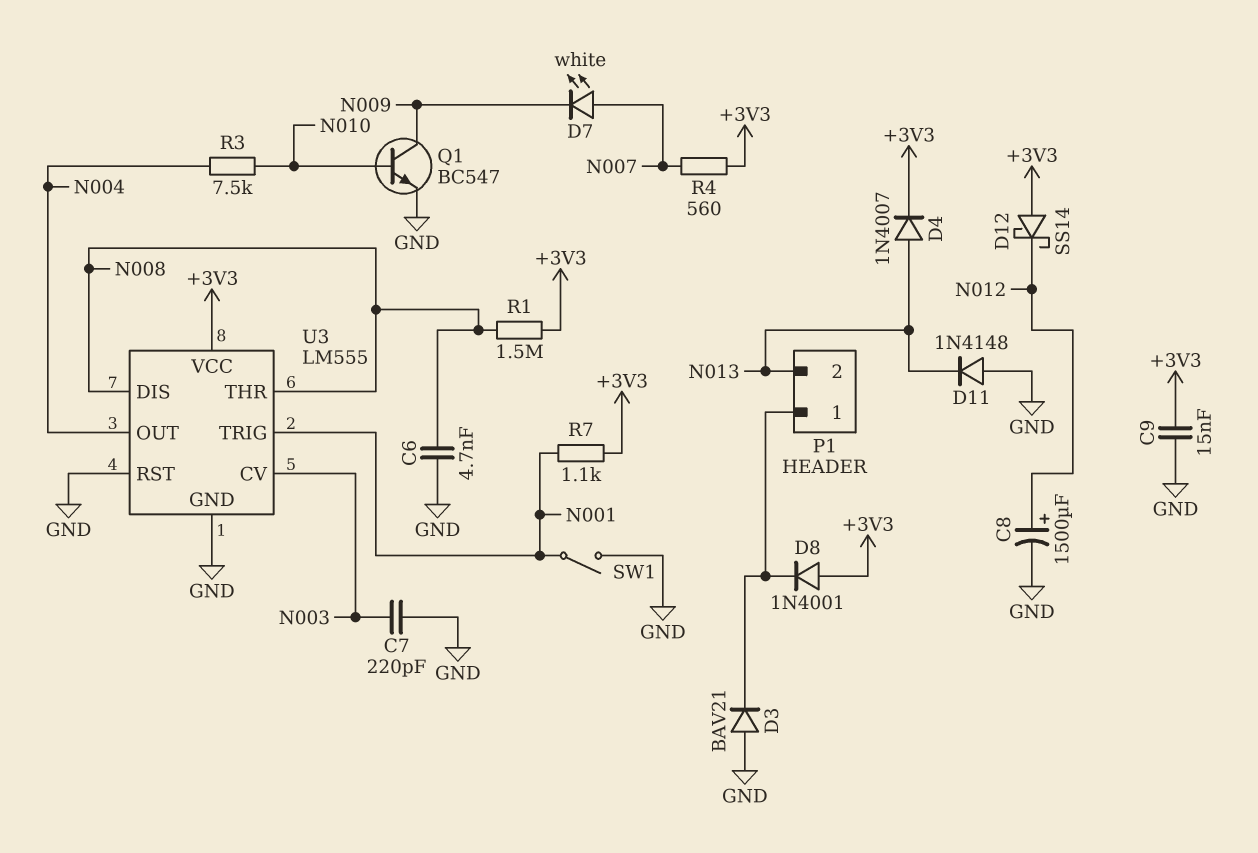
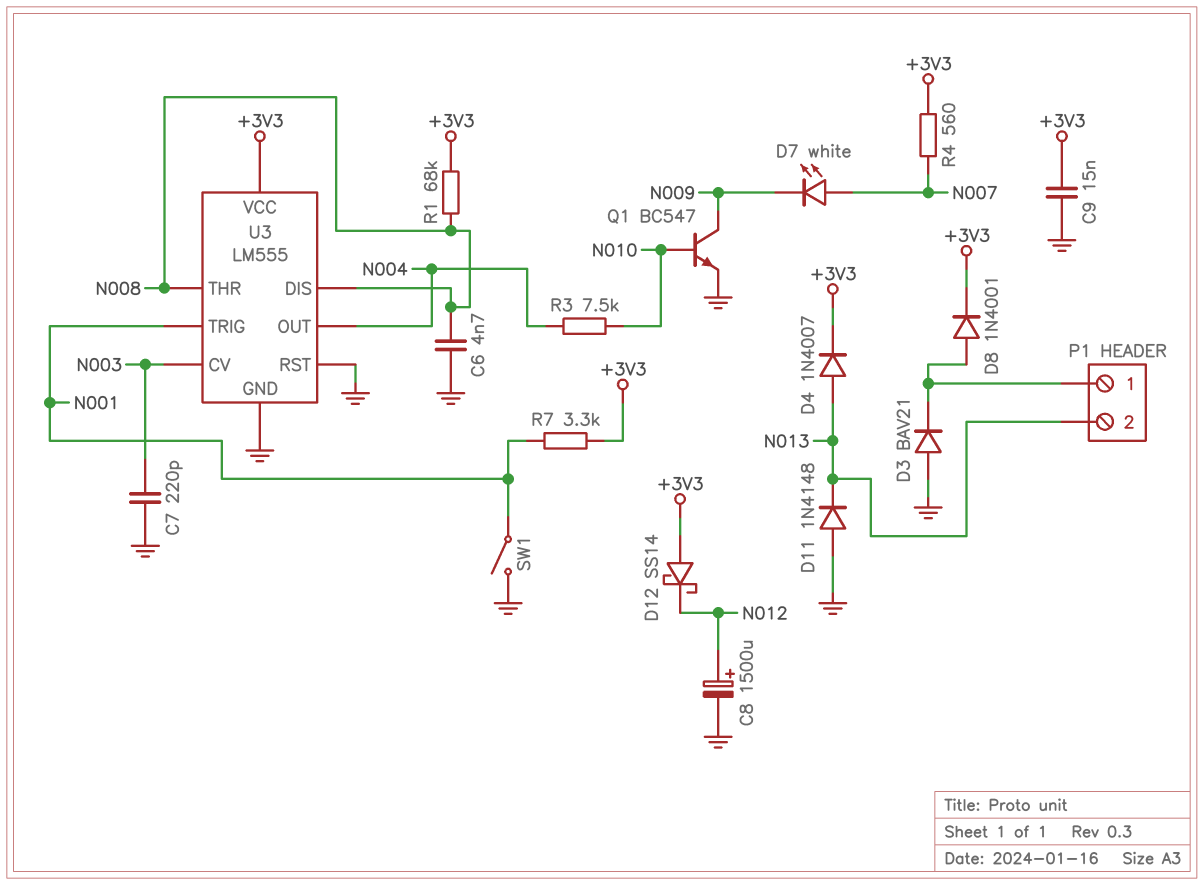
D8: diode 1N4001 (A +3V3, K P1/1) -> diode 1N4001 (A P1/1, K +3V3)
R1: 1.5M (+3V3, N008) -> 68k (+3V3, N008)
R7: 1.1k (+3V3, N001) -> 3.3k (+3V3, N001)

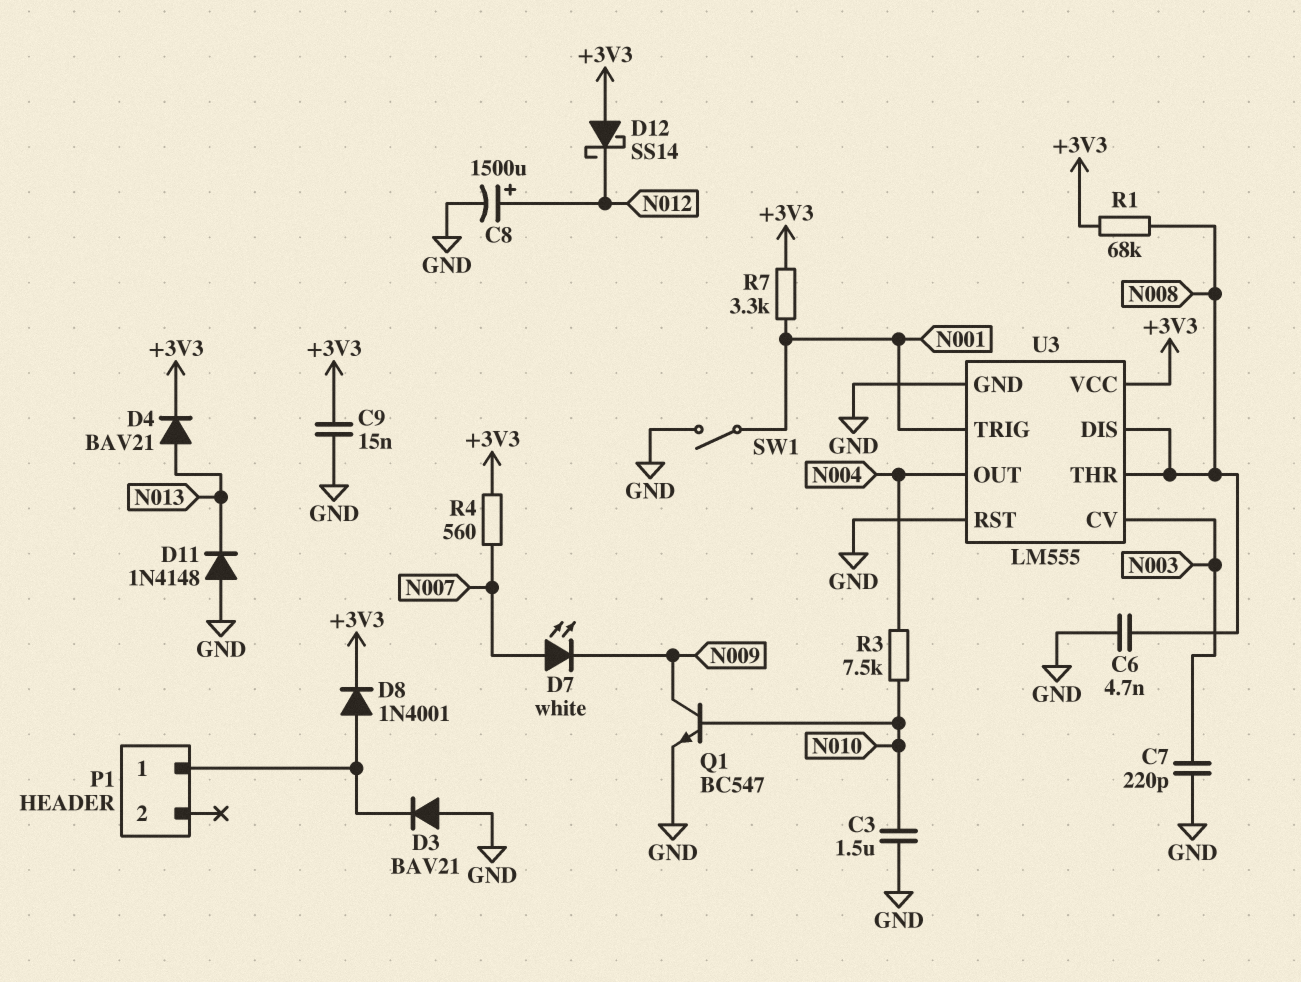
C3: none -> 1.5uF (GND, N010)
D4: diode 1N4007 (A N013, K +3V3) -> diode BAV21 (A N013, K +3V3)
P1 pin 2: N013 -> none

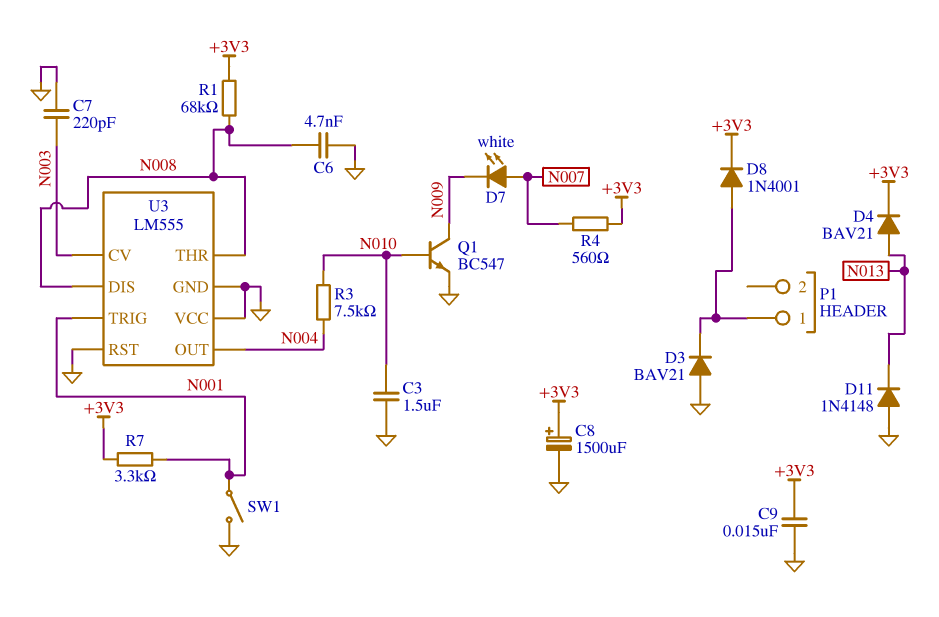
C8: 1500uF (plus N012, minus GND) -> 1500uF (plus +3V3, minus GND)
D12: schottky SS14 (A +3V3, K N012) -> none
U3 pin VCC: +3V3 -> GND

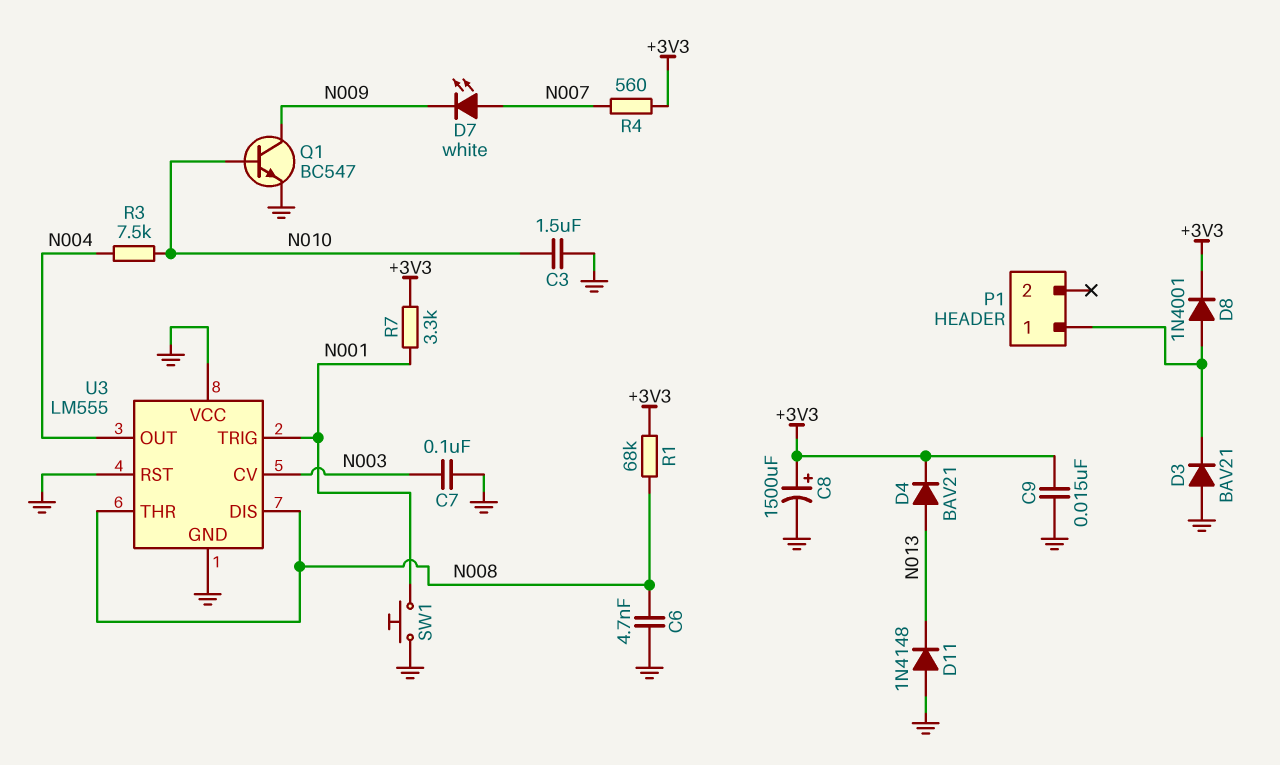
C7: 220pF (GND, N003) -> 100nF (GND, N003)
SW1: switch (GND, N001) -> button (GND, N001)

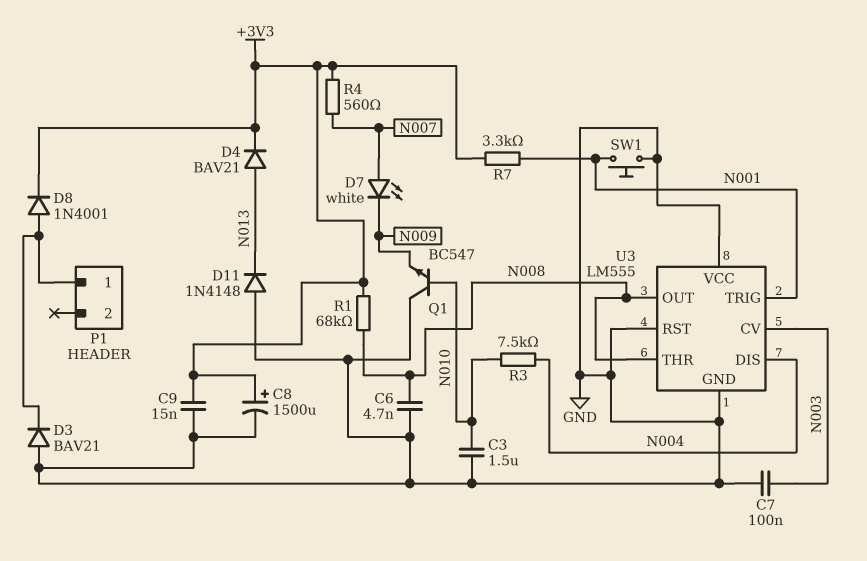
Q1: NPN BC547 (B N010, C N009, E GND) -> NPN BC547 (B N010, C GND, E N009)
U3 pin DIS: N008 -> N004
U3 pin OUT: N004 -> N008

